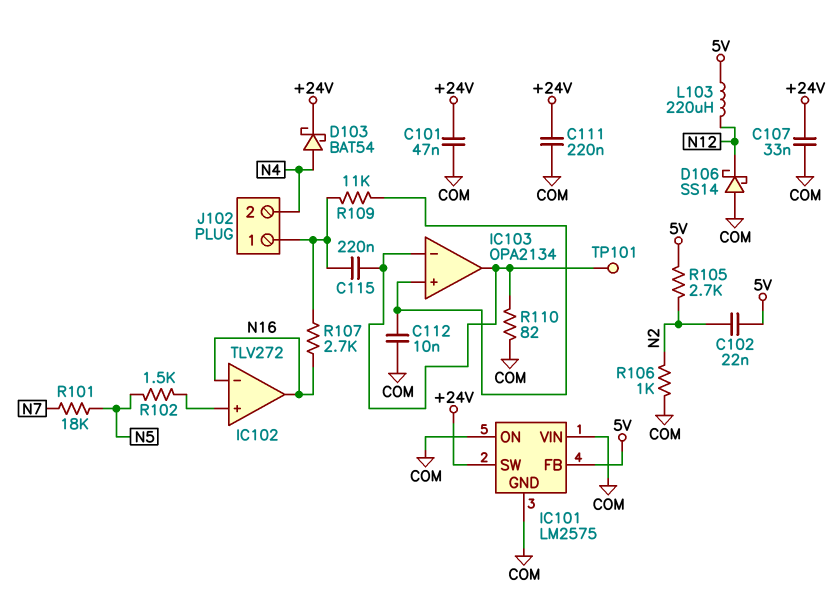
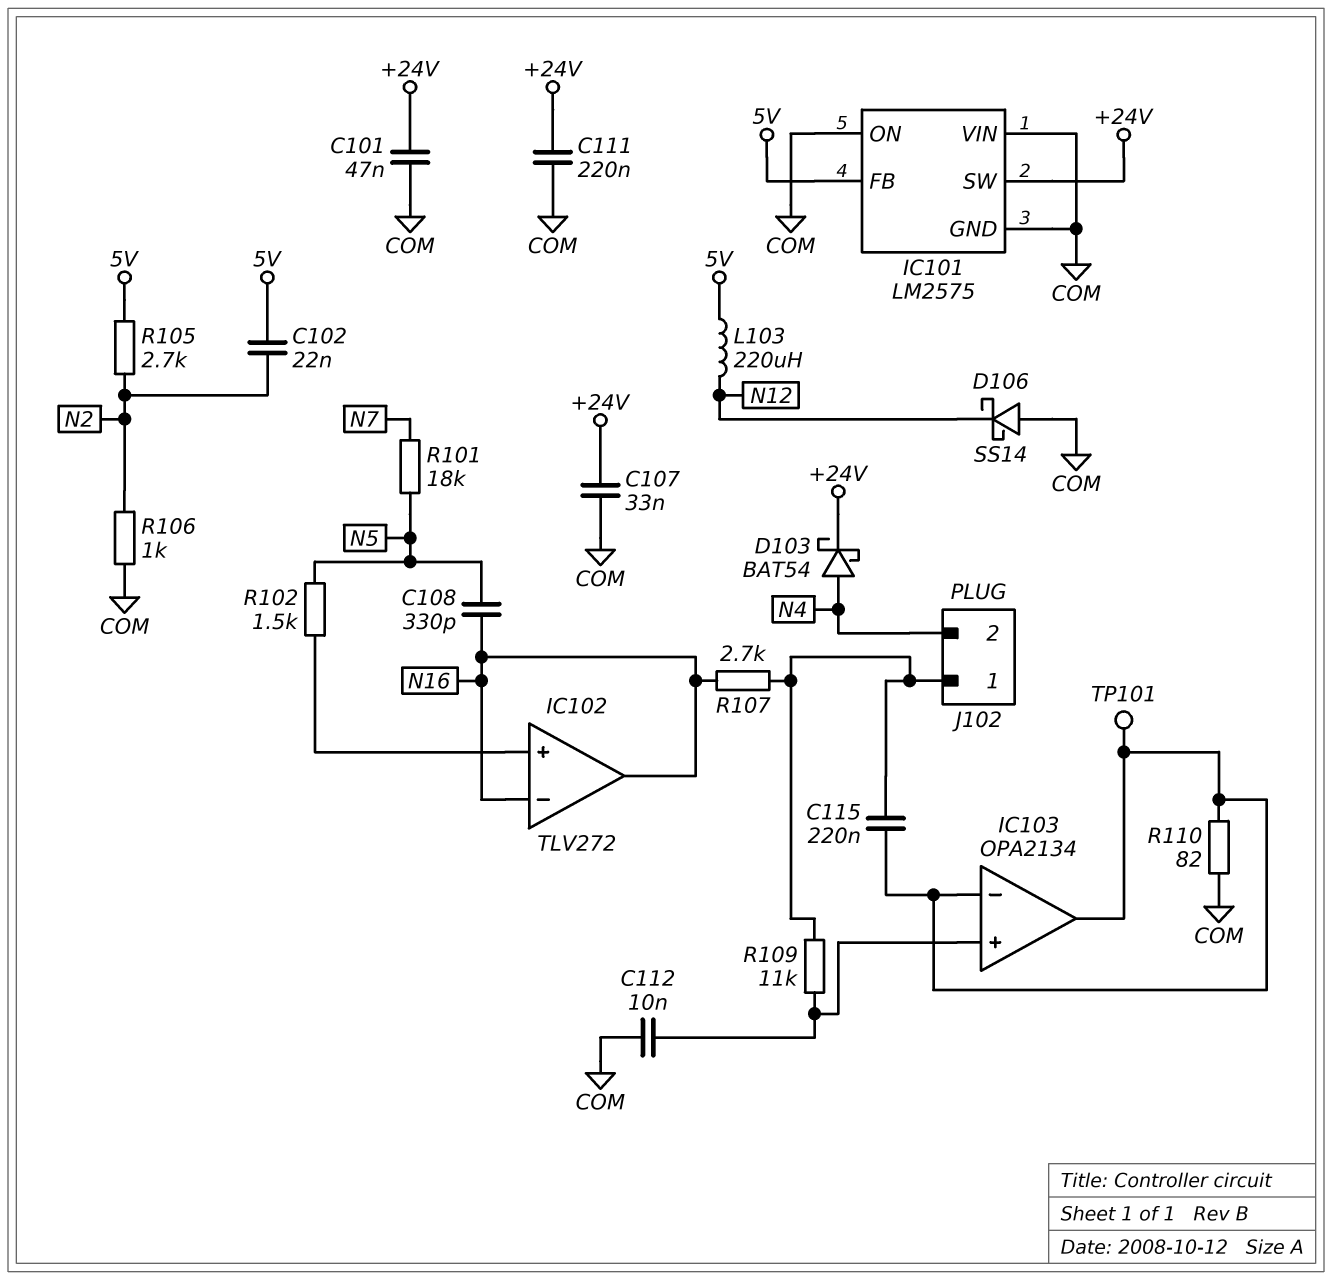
C108: none -> 330pF (N5, N16)

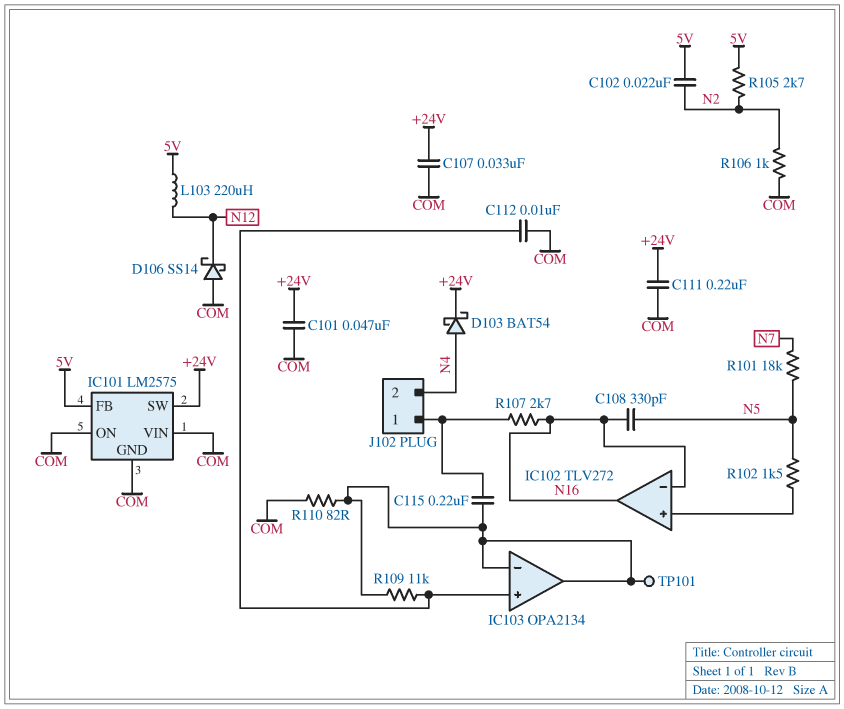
R109: 11k (IC103/in+, J102/1) -> 11k (IC103/in+, IC103/in-)

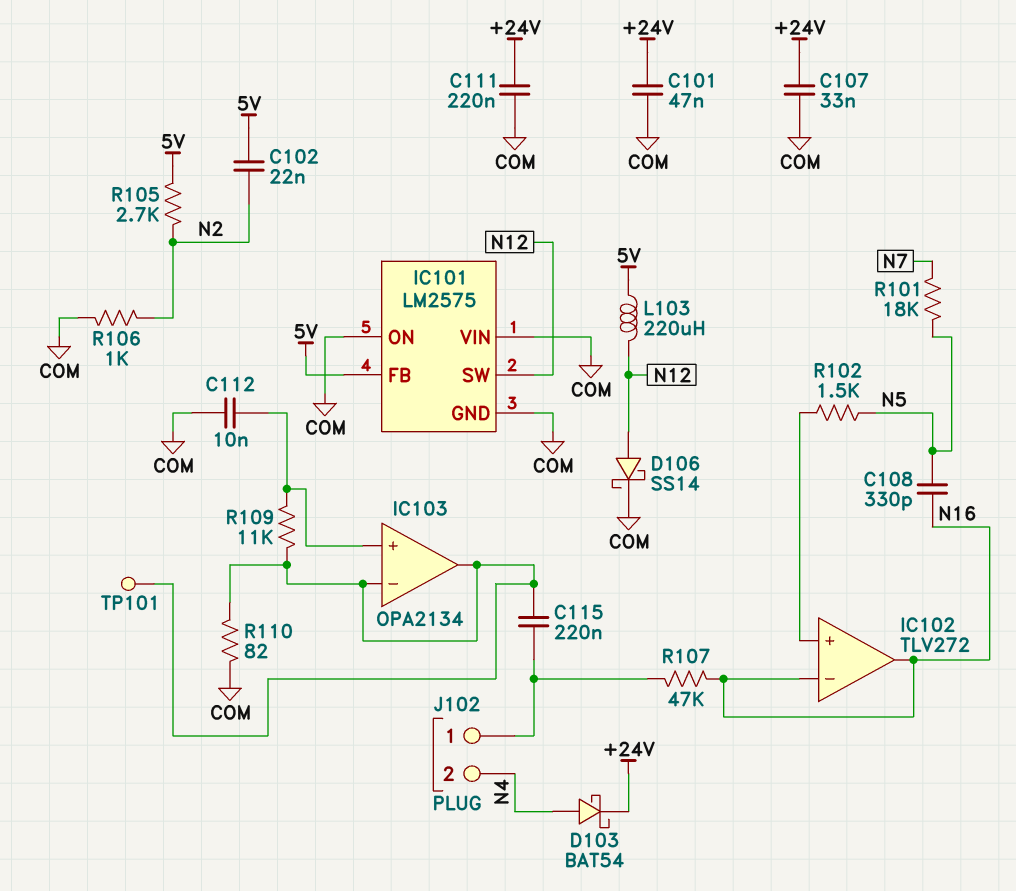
D106: schottky SS14 (A COM, K N12) -> schottky SS14 (A N12, K COM)
IC101 pin SW: +24V -> N12
R107: 2.7k (J102/1, N16) -> 47k (J102/1, N16)

